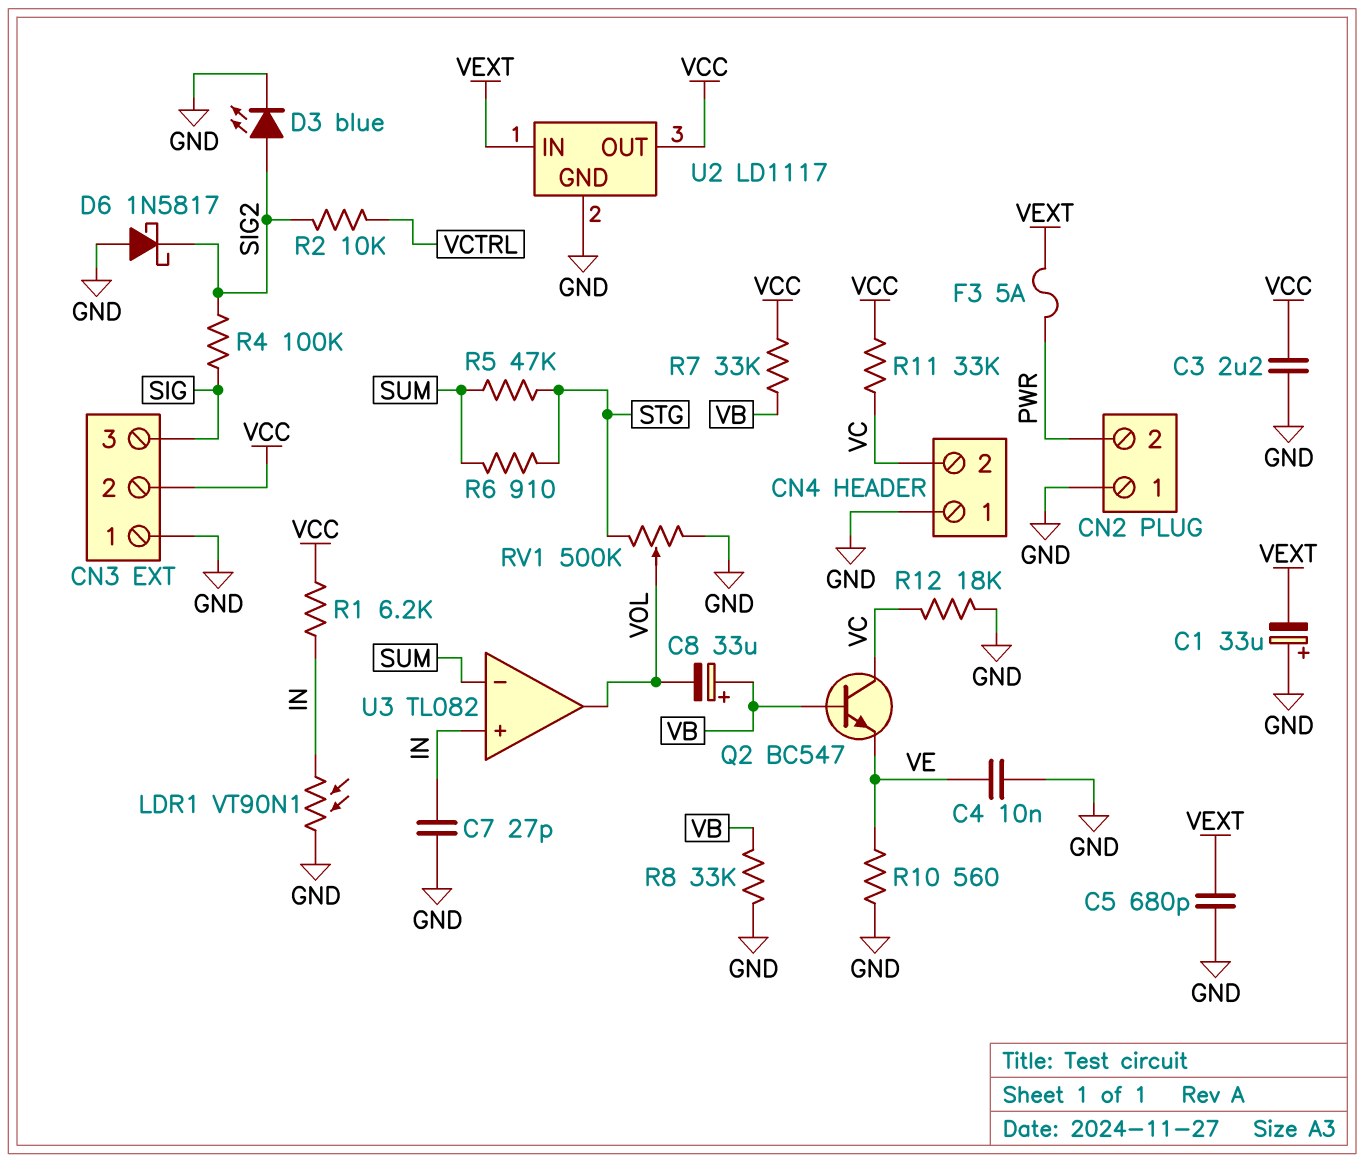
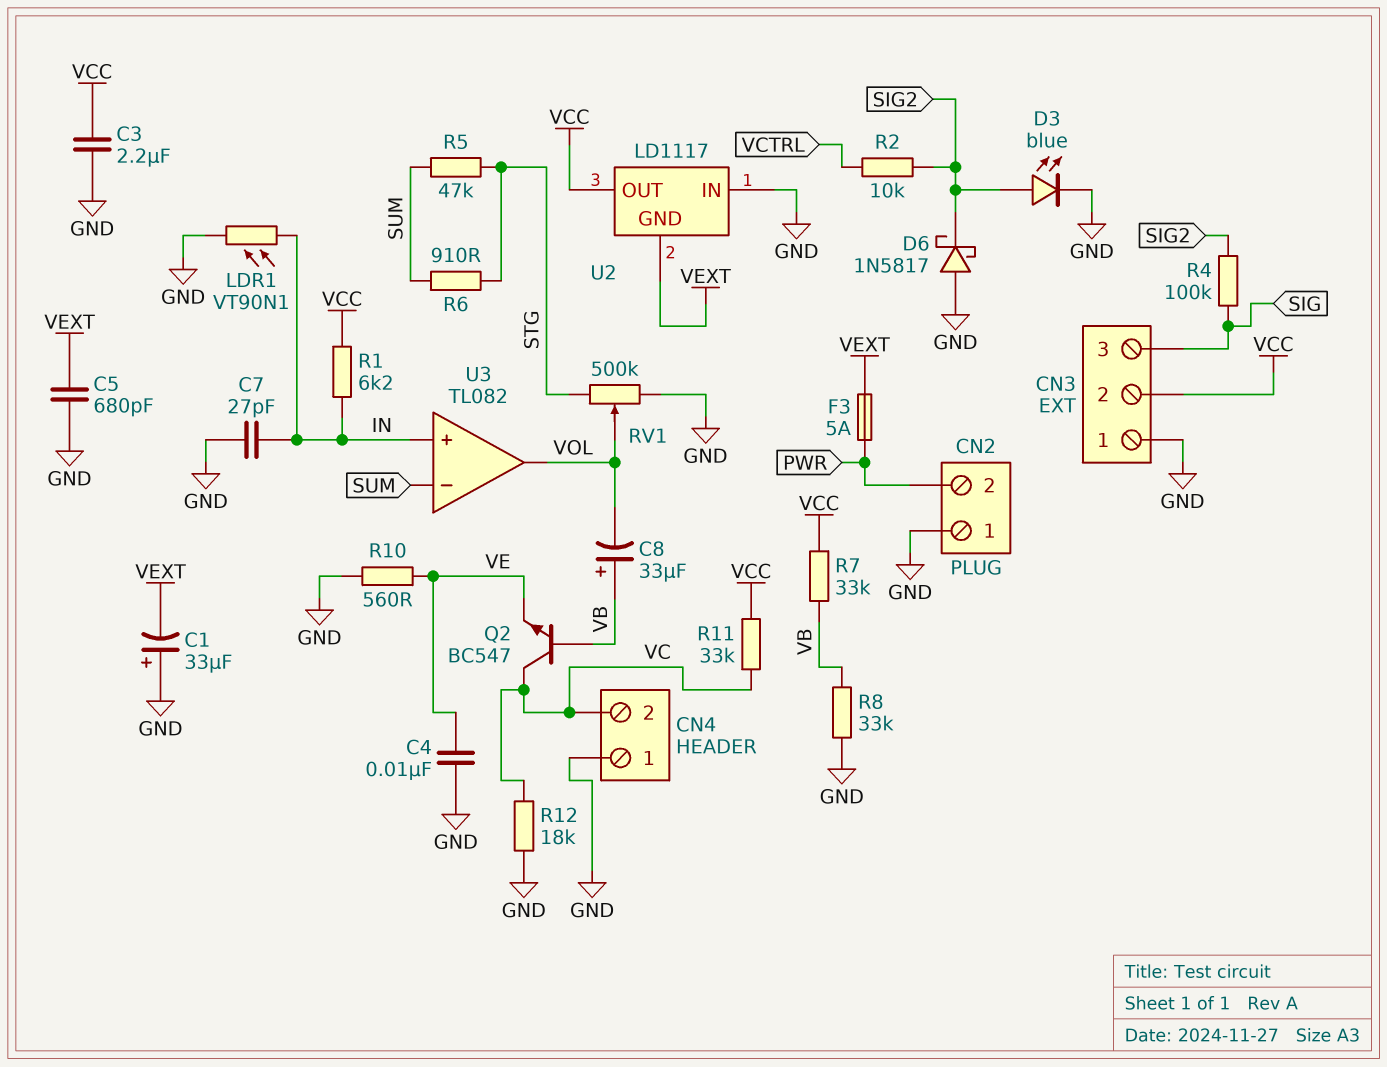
U2 pin GND: GND -> VEXT
U2 pin IN: VEXT -> GND

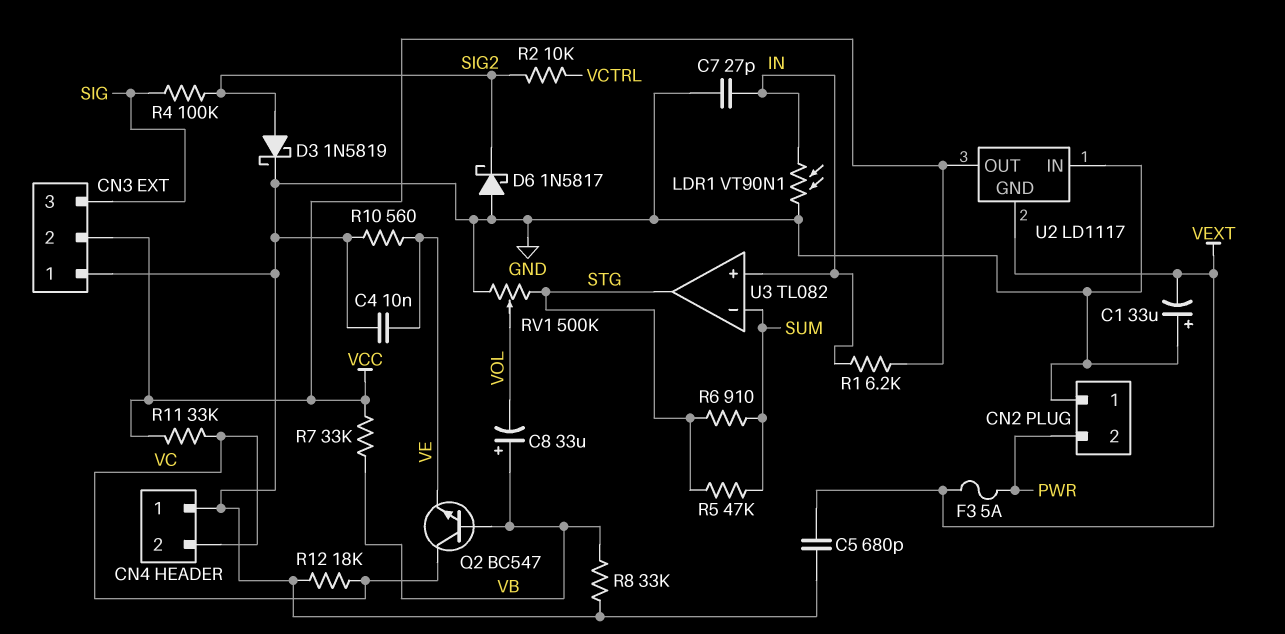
C3: 2.2uF (GND, VCC) -> none
D3: LED blue (A SIG2, K GND) -> schottky 1N5819 (A SIG2, K GND)
U3 pin out: VOL -> STG

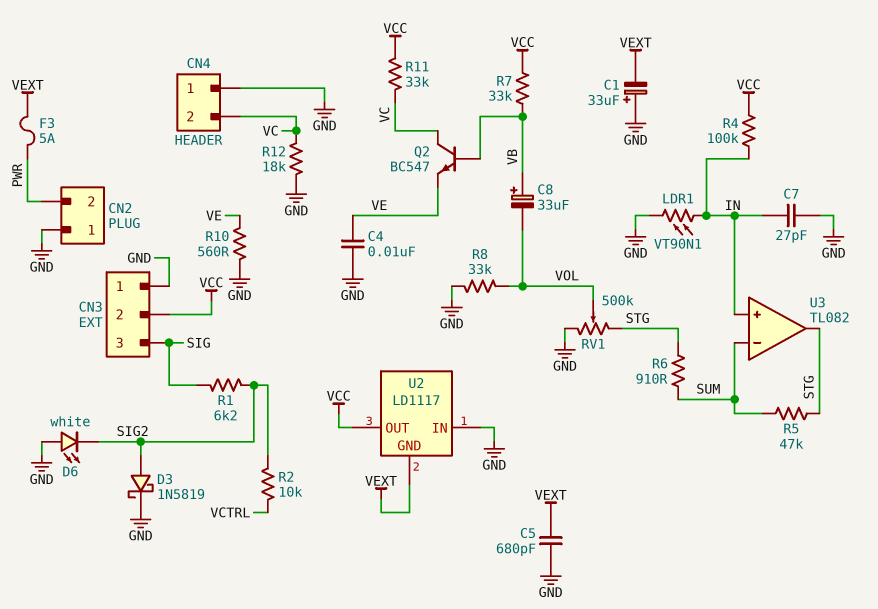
D6: schottky 1N5817 (A GND, K SIG2) -> LED white (A GND, K SIG2)
R1: 6.2k (IN, VCC) -> 6.2k (SIG, SIG2)
R4: 100k (SIG, SIG2) -> 100k (IN, VCC)
R8: 33k (GND, VB) -> 33k (GND, VOL)

